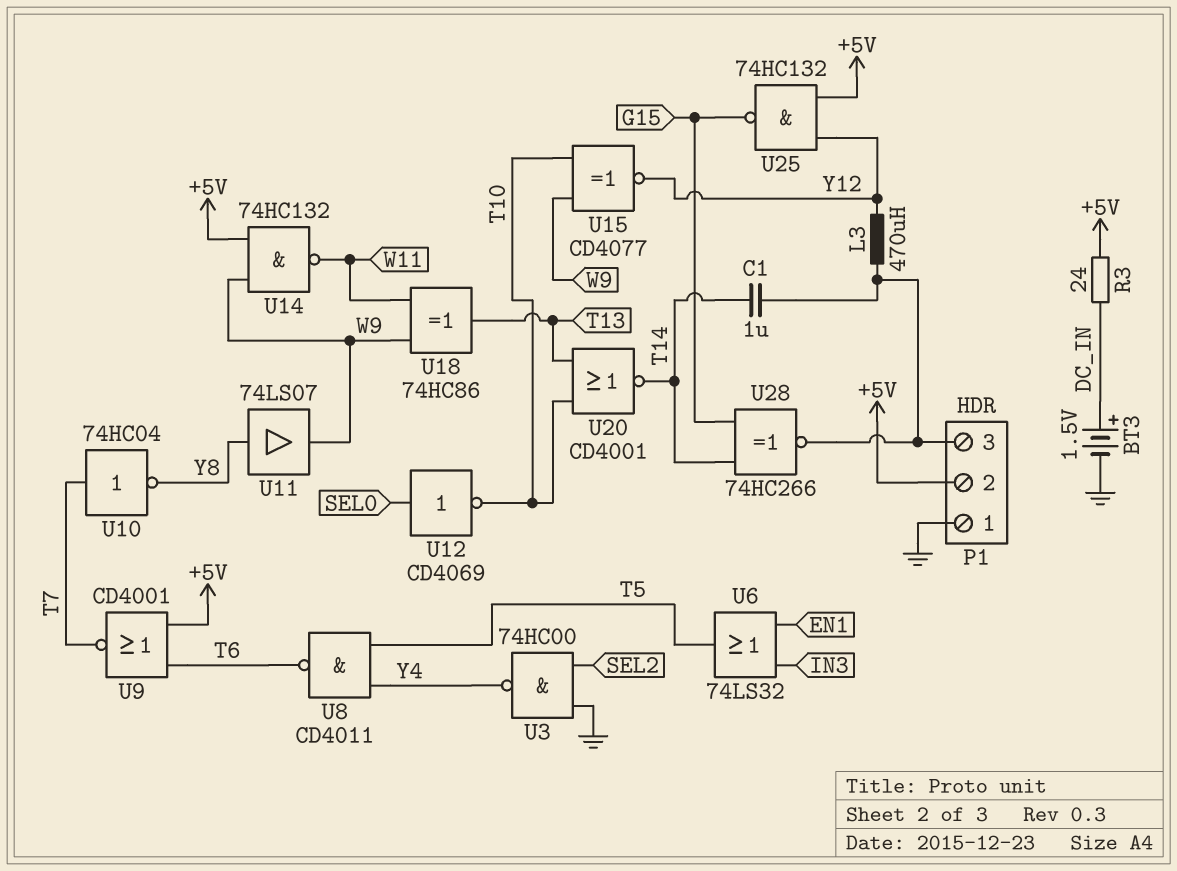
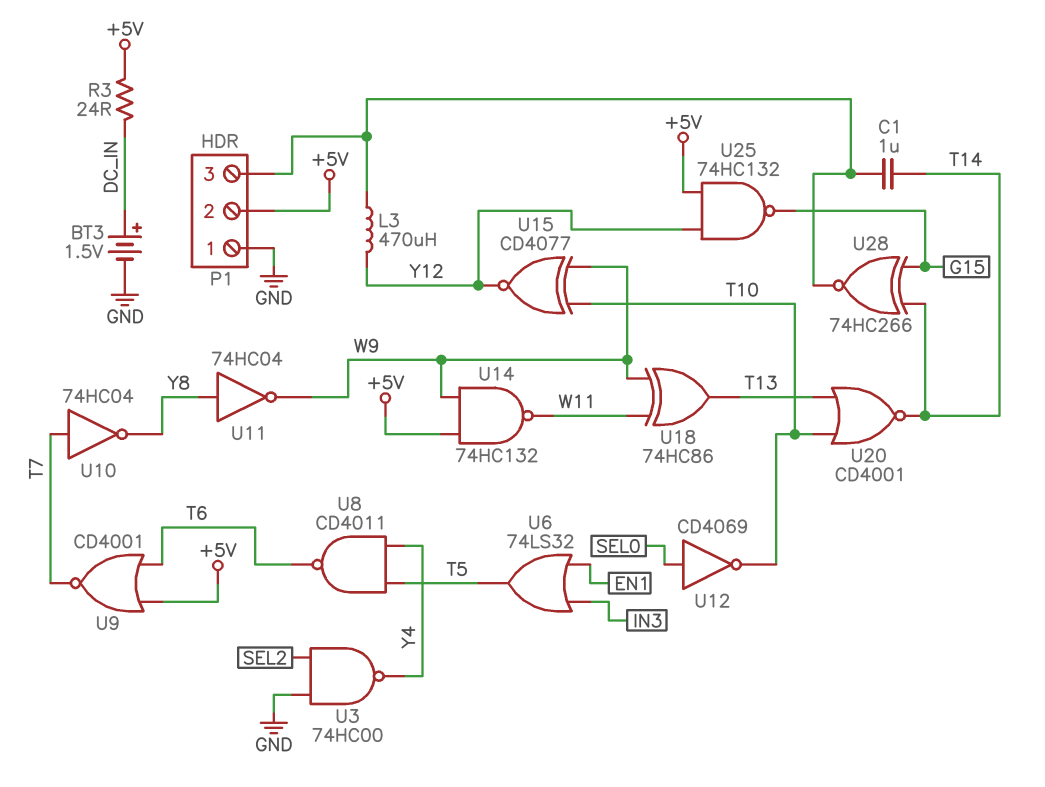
U11: buffer 74LS07 (in Y8, out W9) -> NOT 74HC04 (in Y8, out W9)

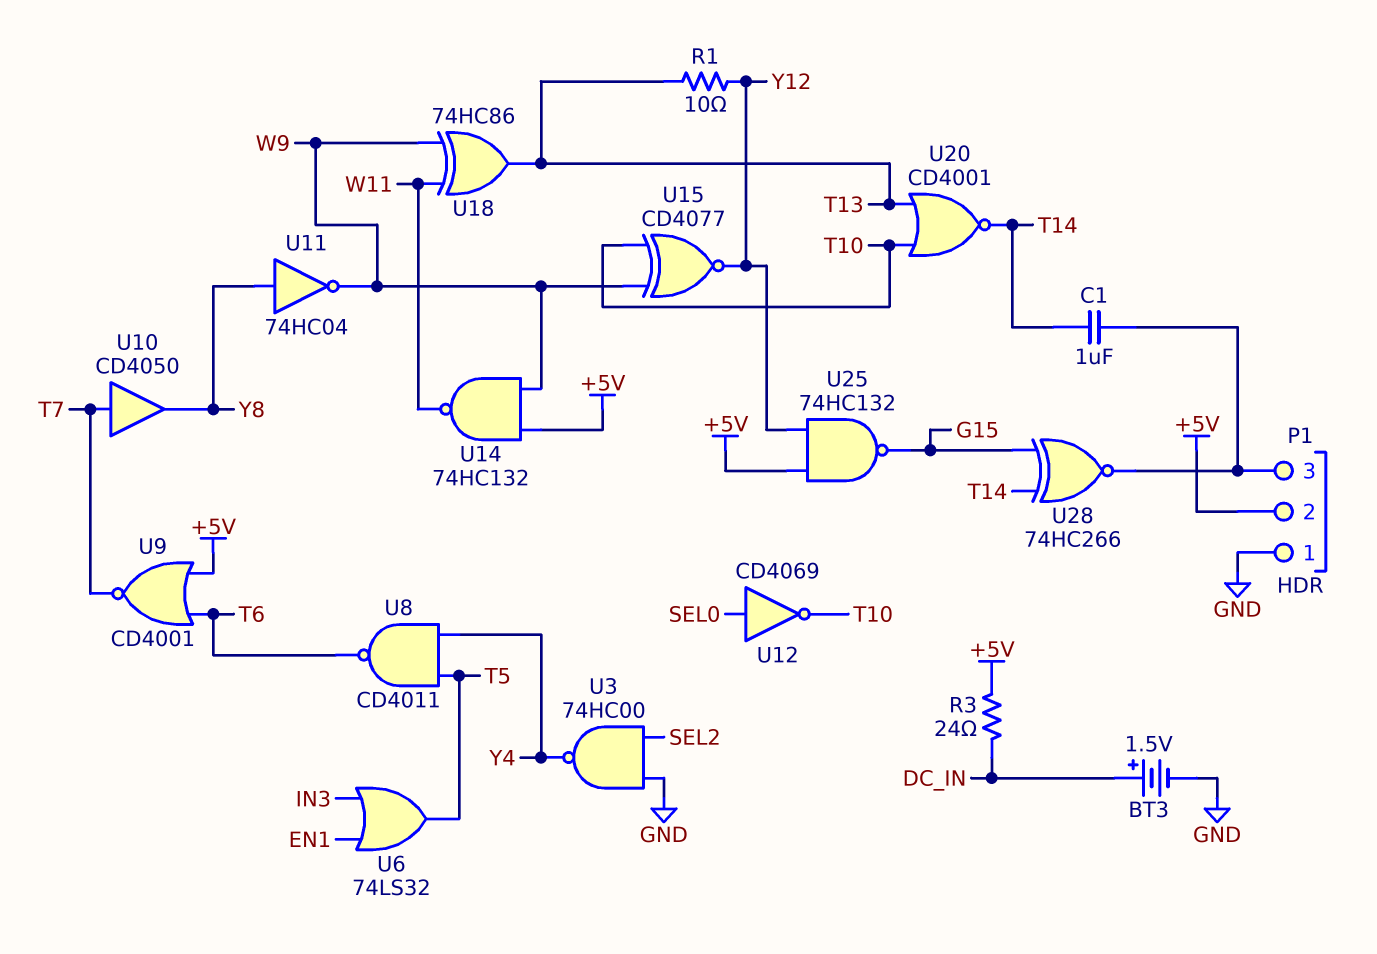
L3: 470uH (P1/3, Y12) -> none
R1: none -> 10 (T13, Y12)
U10: NOT 74HC04 (in T7, out Y8) -> buffer CD4050 (in T7, out Y8)

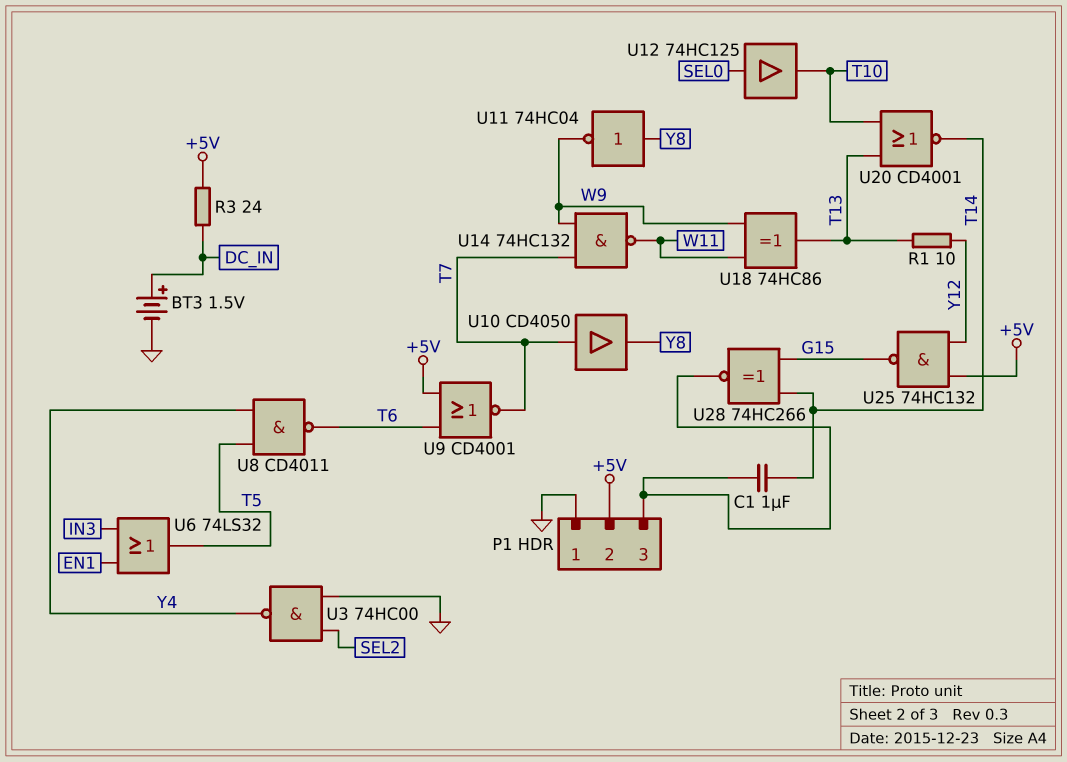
U12: NOT CD4069 (in SEL0, out T10) -> buffer 74HC125 (in SEL0, out T10)
U14: NAND 74HC132 (in +5V, in W9, out W11) -> NAND 74HC132 (in T7, in W9, out W11)
U15: XNOR CD4077 (in T10, in W9, out Y12) -> none

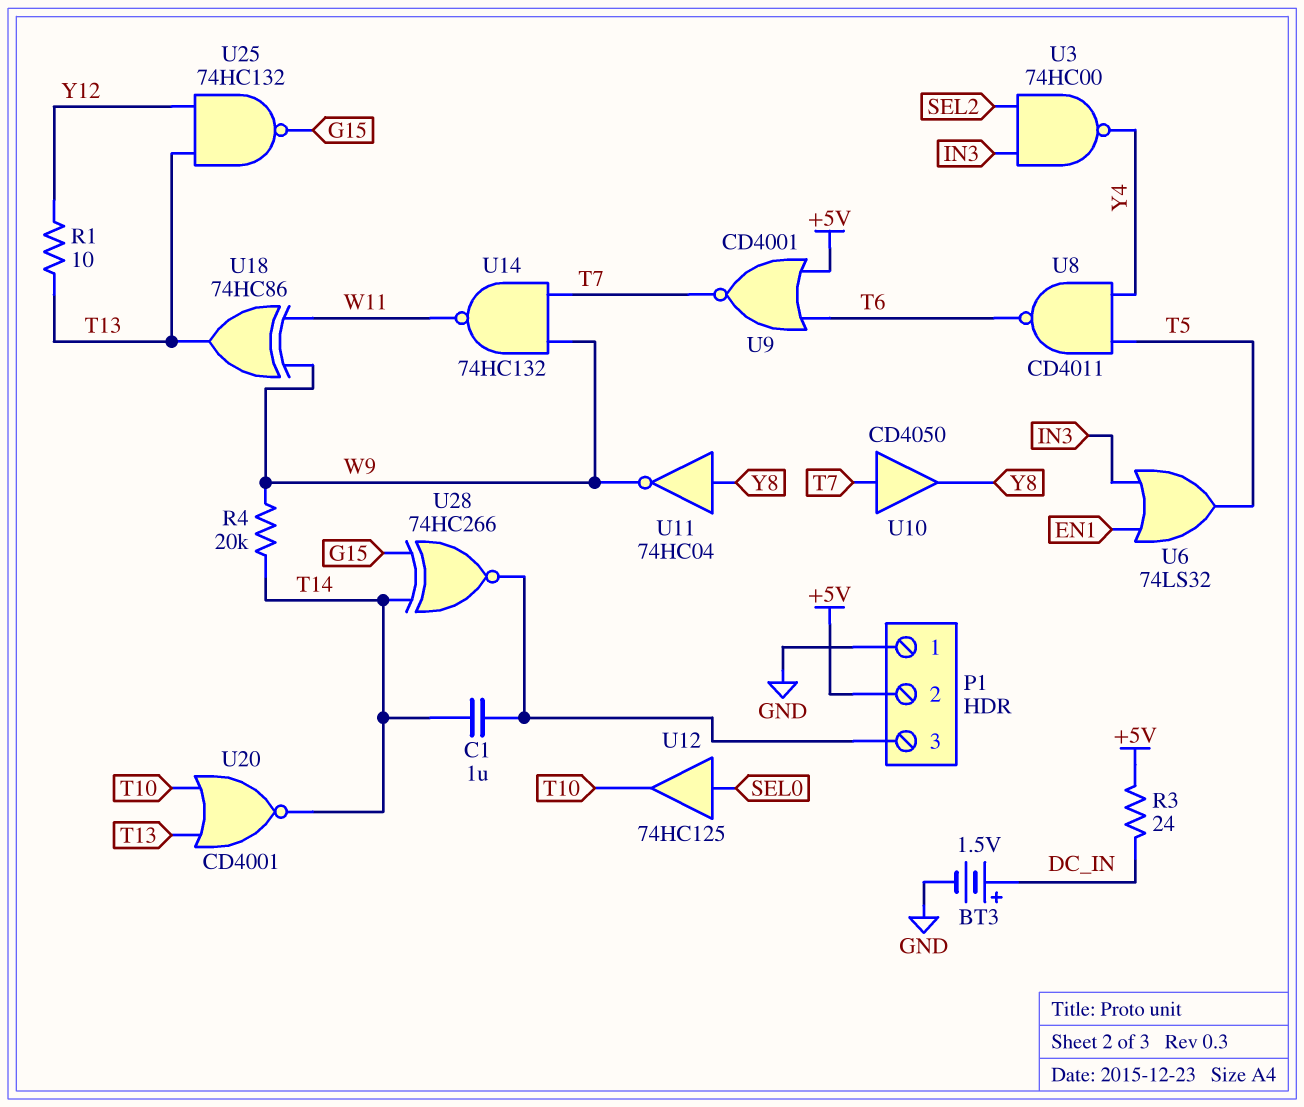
R4: none -> 20k (T14, W9)
U3: NAND 74HC00 (in GND, in SEL2, out Y4) -> NAND 74HC00 (in IN3, in SEL2, out Y4)
U25: NAND 74HC132 (in +5V, in Y12, out G15) -> NAND 74HC132 (in T13, in Y12, out G15)

